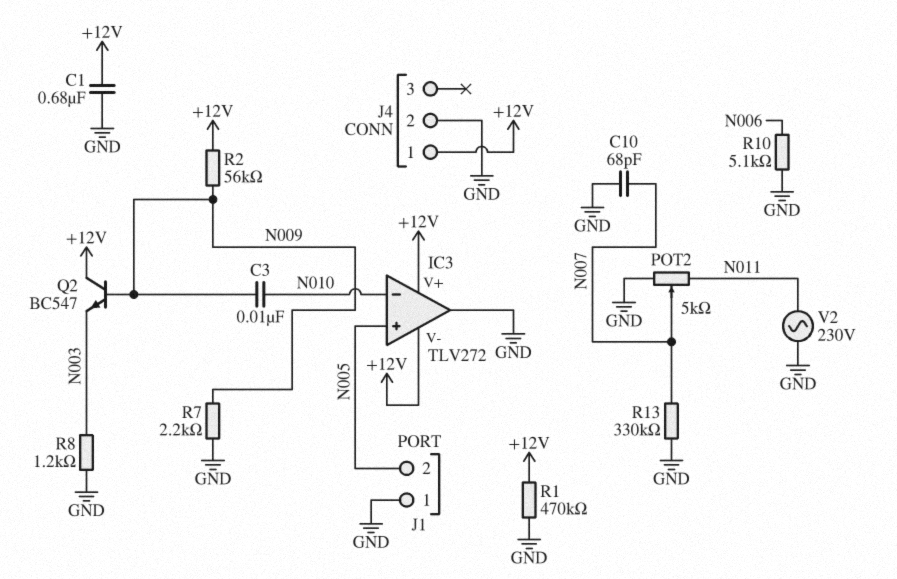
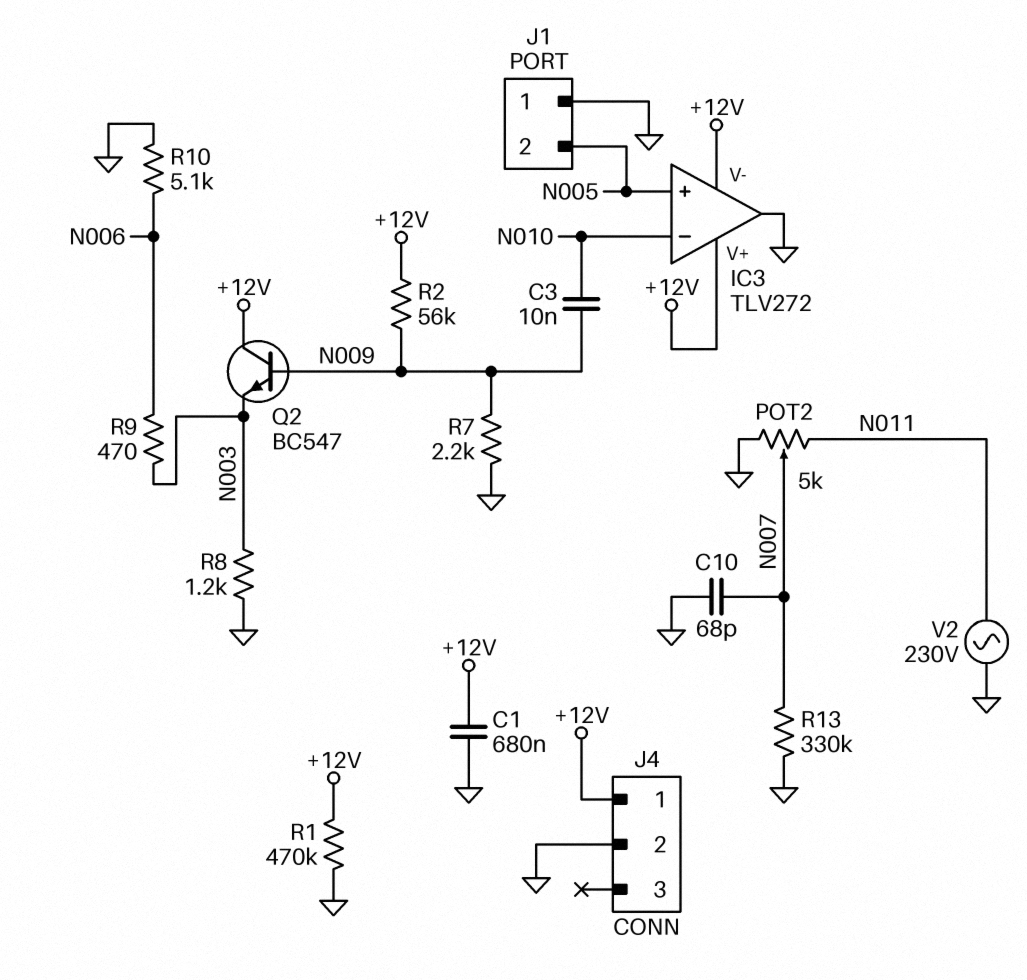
R9: none -> 470 (N003, N006)

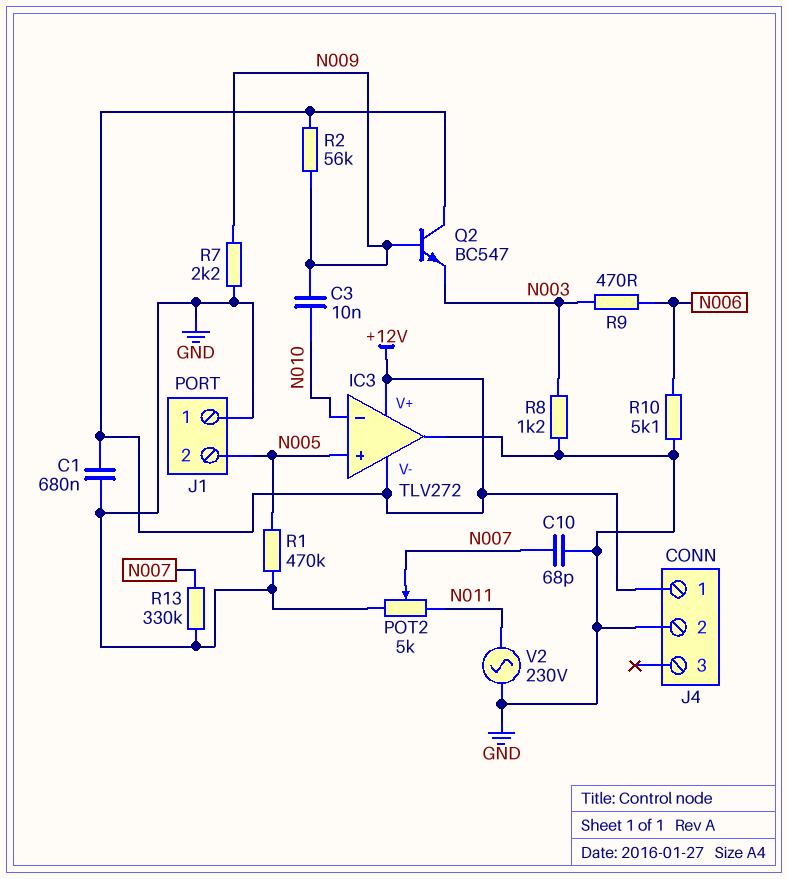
R1: 470k (+12V, GND) -> 470k (GND, N005)

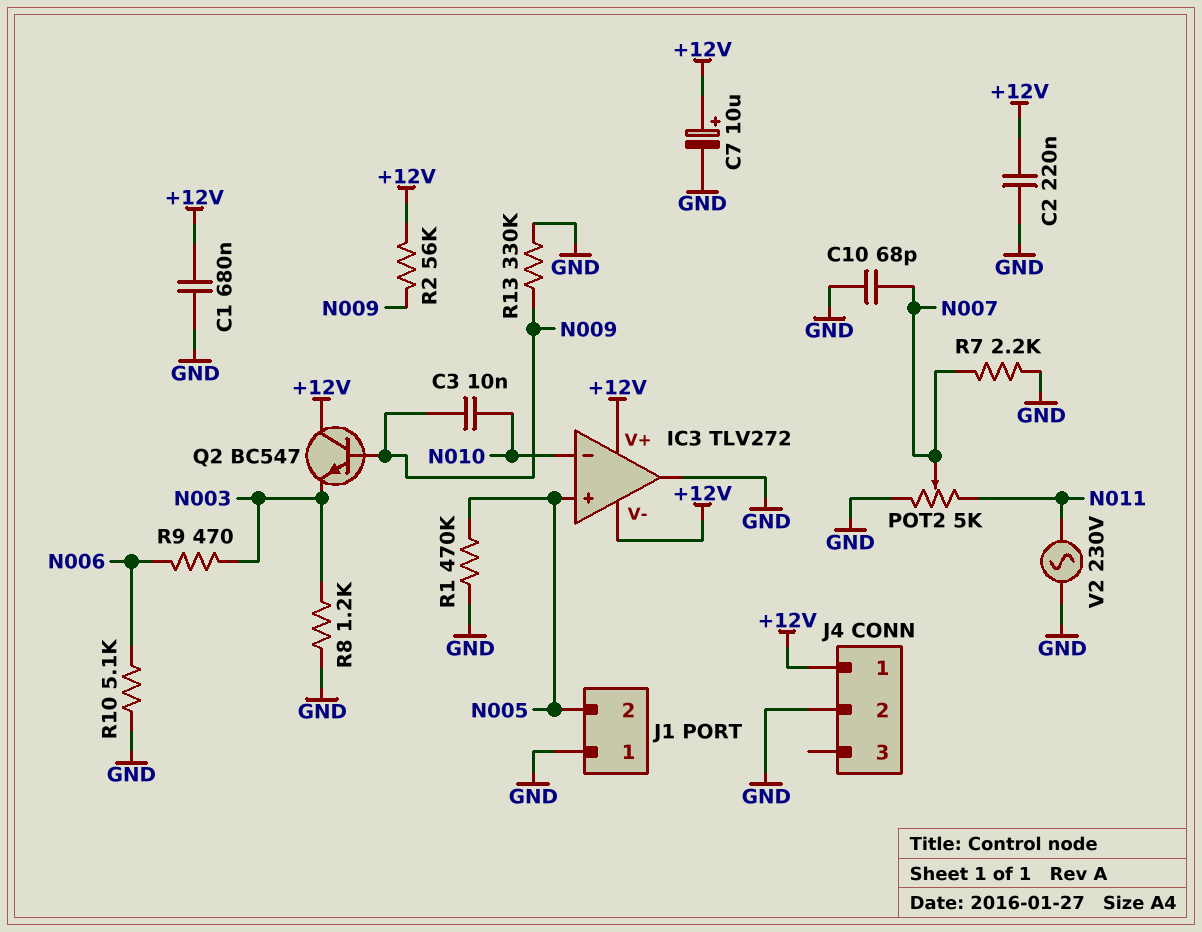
C2: none -> 220nF (+12V, GND)
C7: none -> 10uF (plus +12V, minus GND)
R7: 2.2k (GND, N009) -> 2.2k (GND, N007)
R13: 330k (GND, N007) -> 330k (GND, N009)

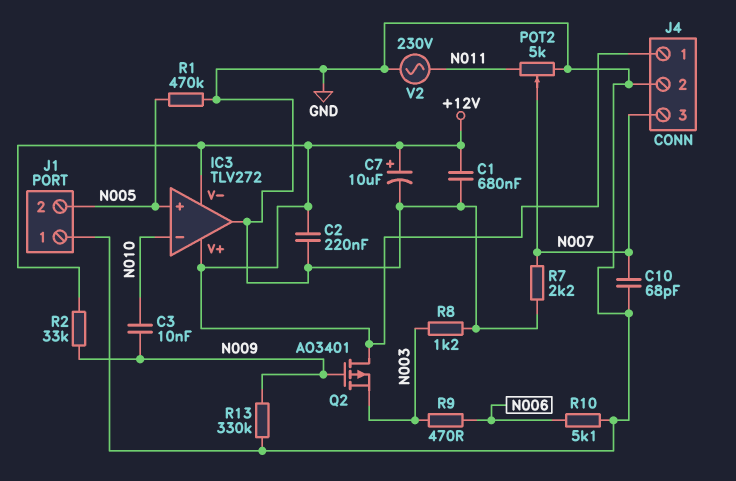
J4 pin 3: none -> N007
Q2: NPN BC547 (B N009, C +12V, E N003) -> PMOS AO3401 (G N009, D +12V, S N003)
R2: 56k (+12V, N009) -> 33k (+12V, N009)

